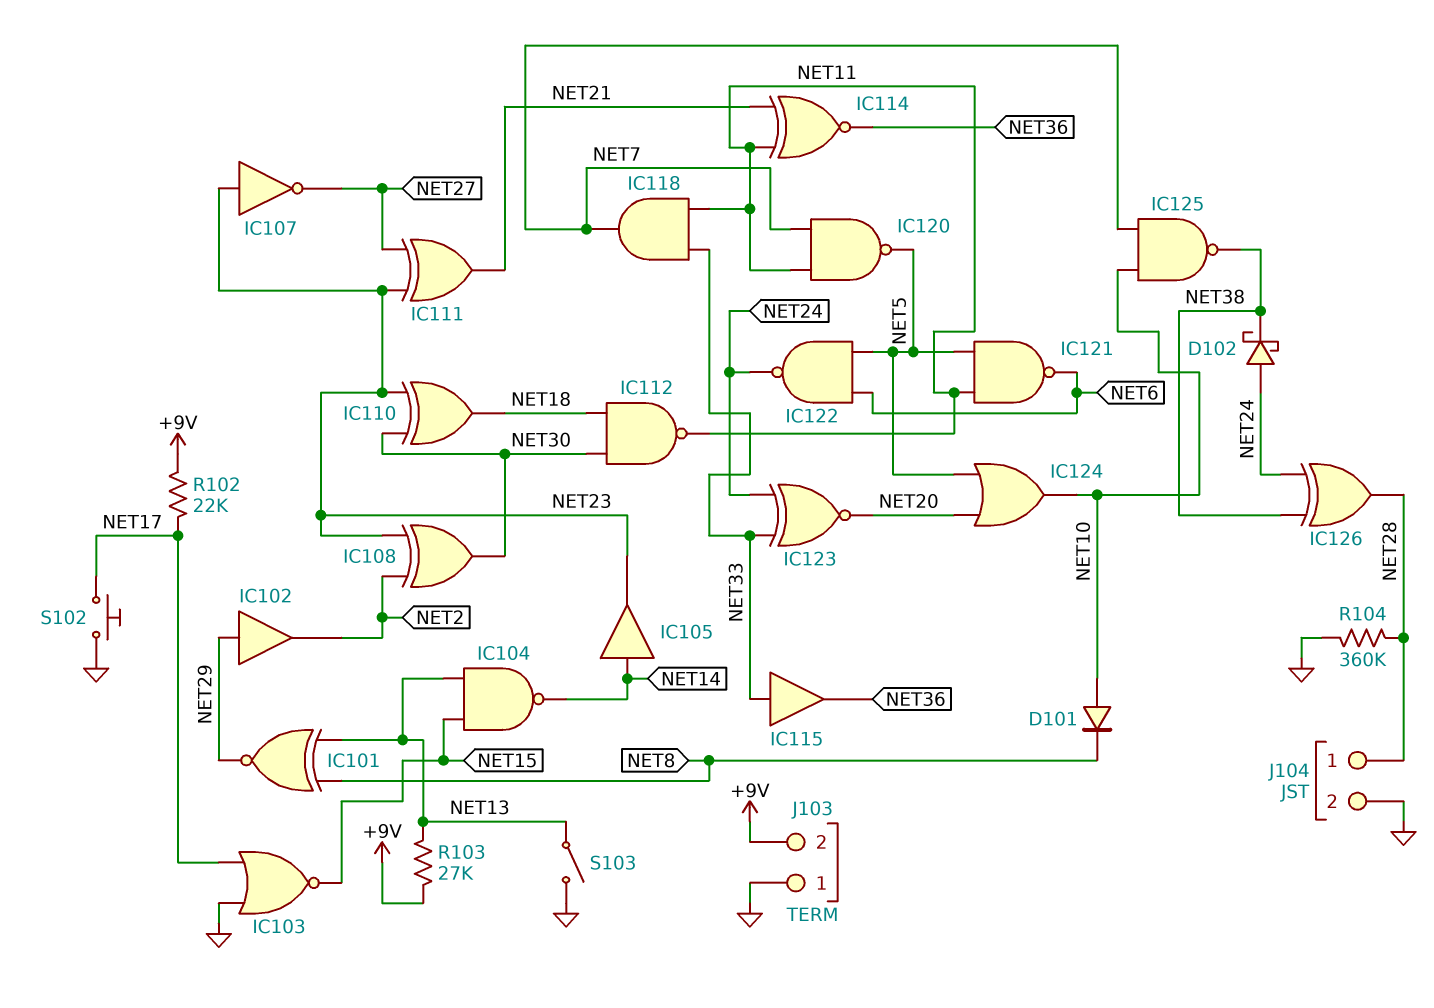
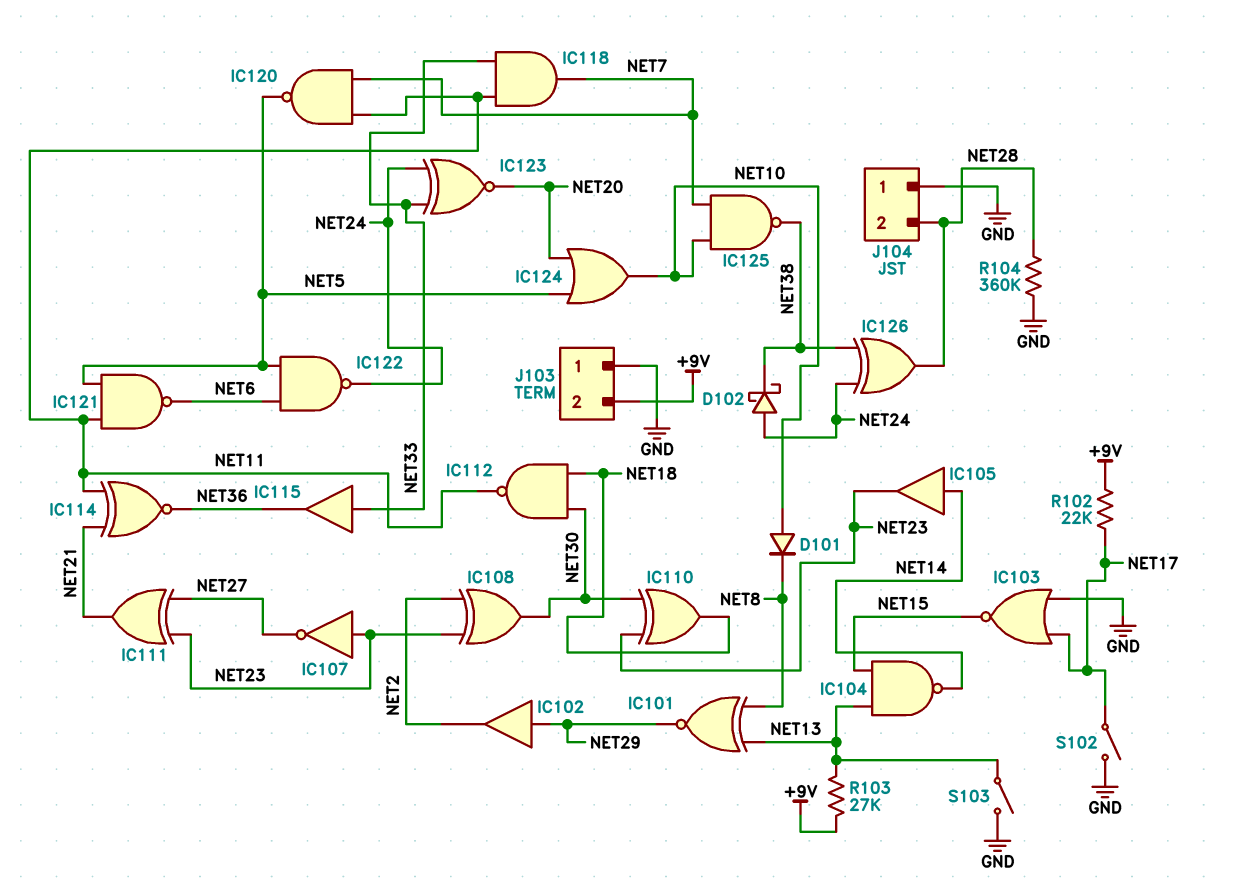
J104 pin 1: NET28 -> GND
J104 pin 2: GND -> NET28
S102: button (GND, NET17) -> switch (GND, NET17)

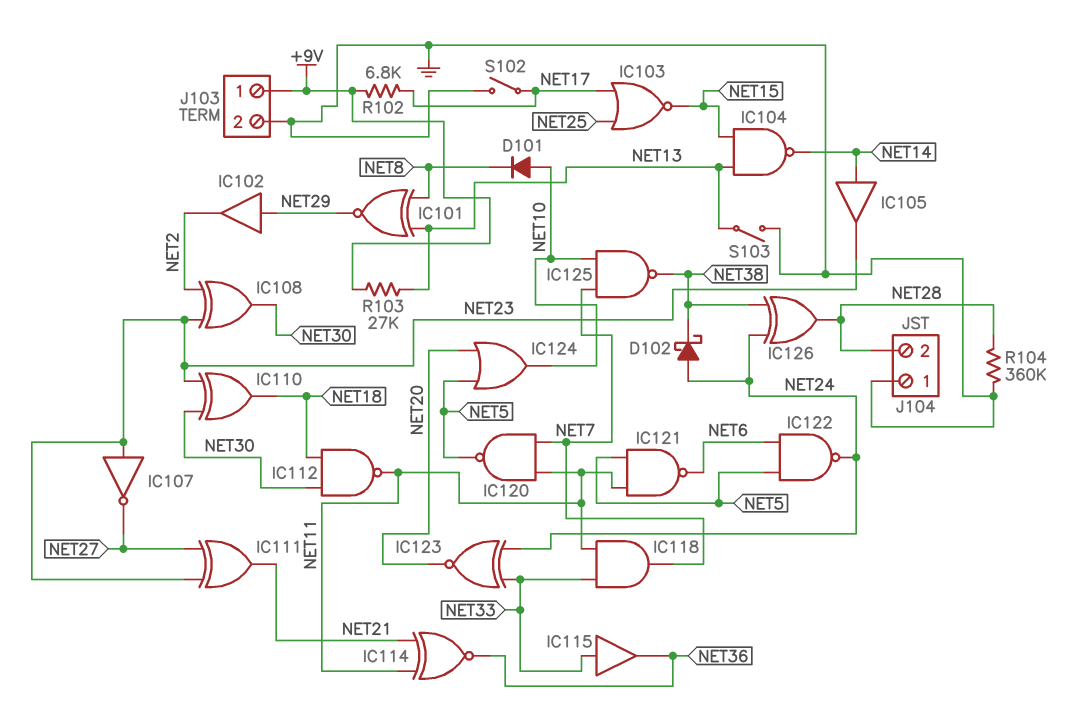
IC103: NOR (in GND, in NET17, out NET15) -> NOR (in NET17, in NET25, out NET15)
J103 pin 1: GND -> +9V
J103 pin 2: +9V -> GND
R102: 22k (+9V, NET17) -> 6.8k (+9V, NET17)

